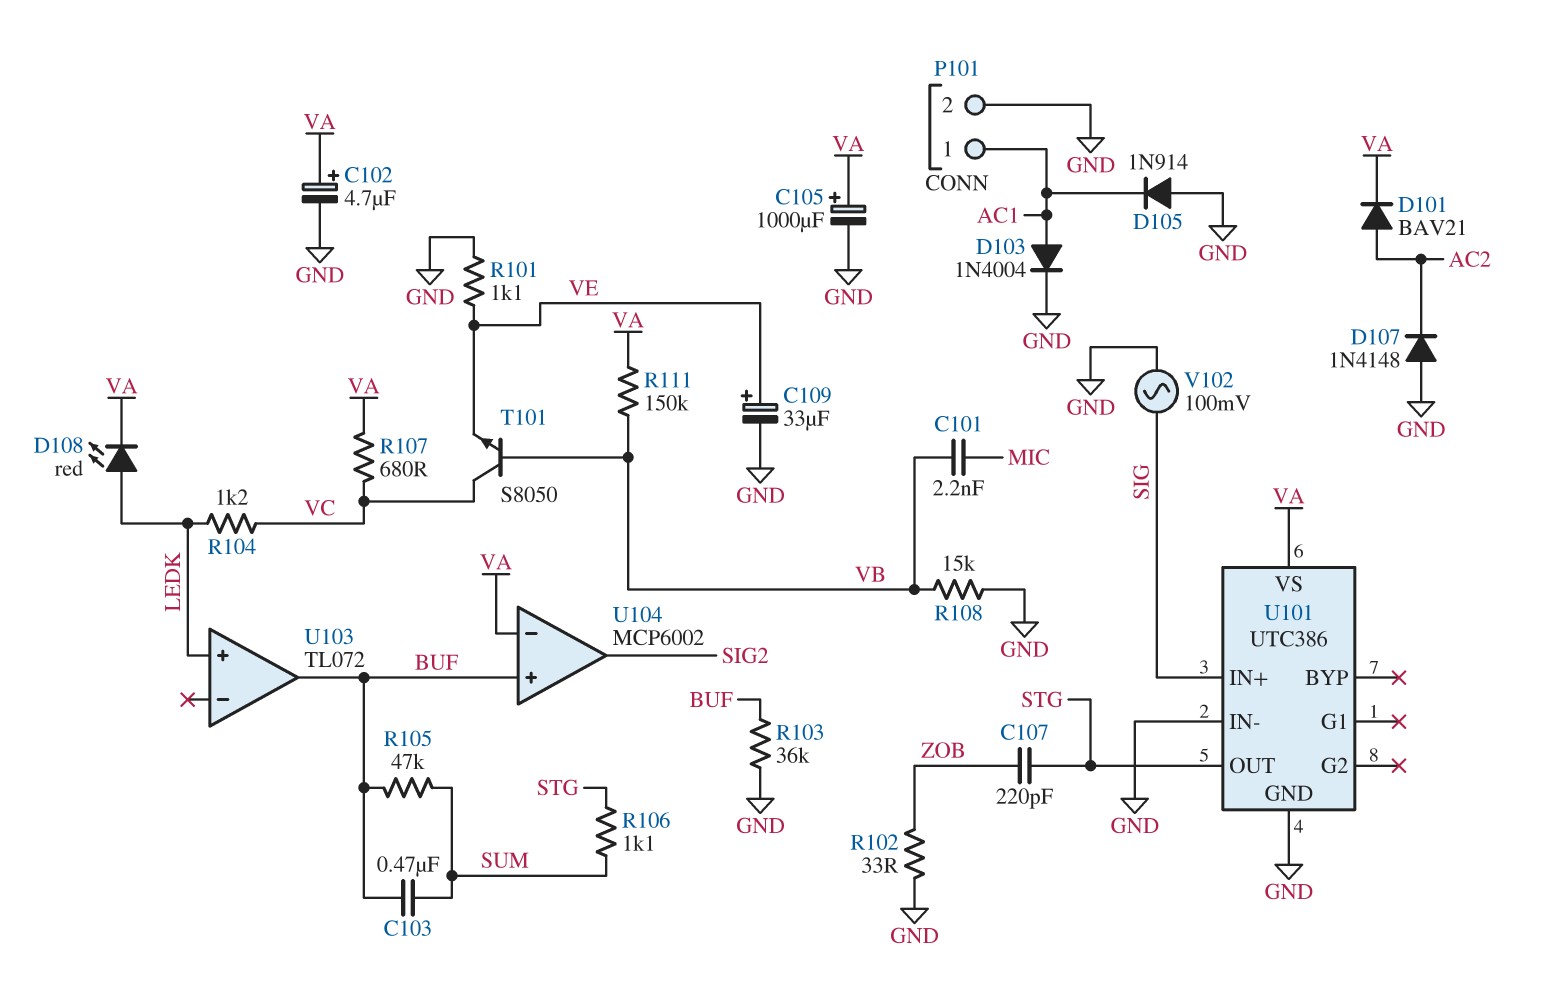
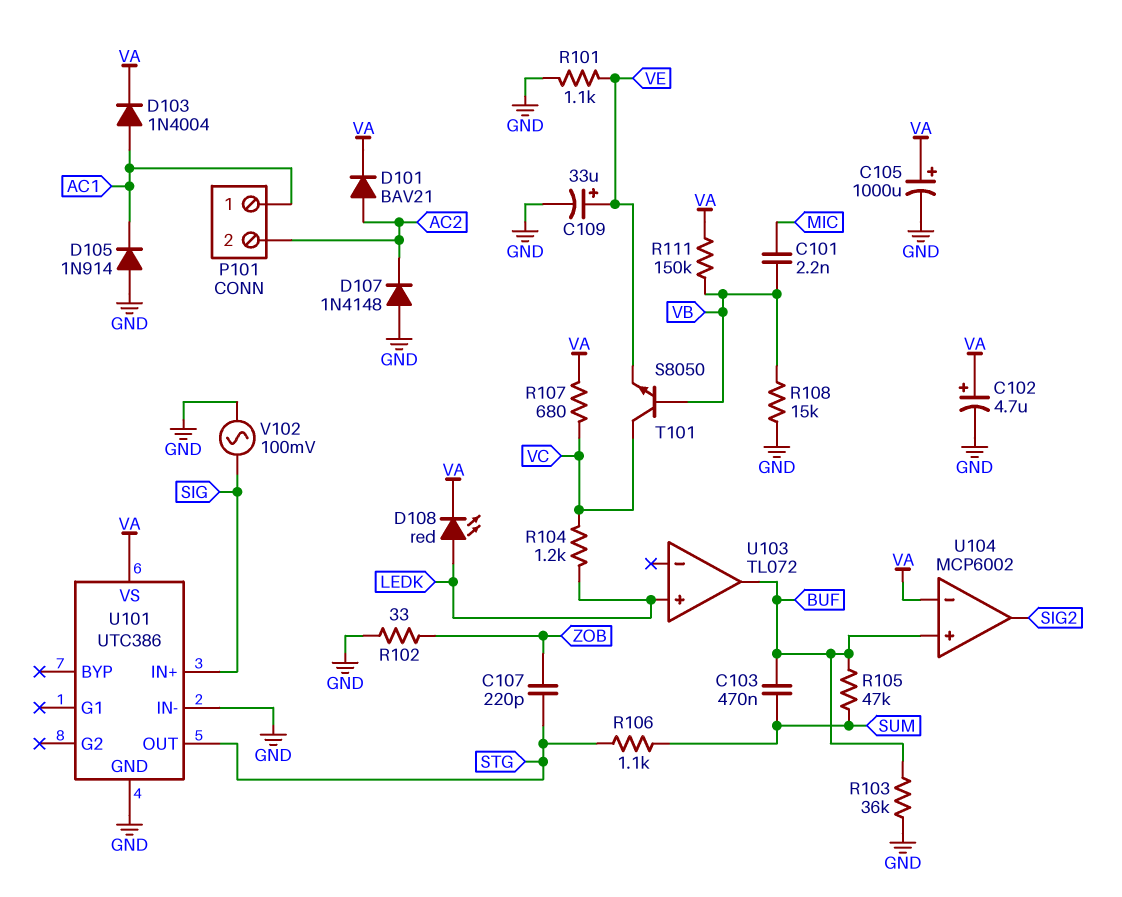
D103: diode 1N4004 (A AC1, K GND) -> diode 1N4004 (A AC1, K VA)
P101 pin 2: GND -> AC2

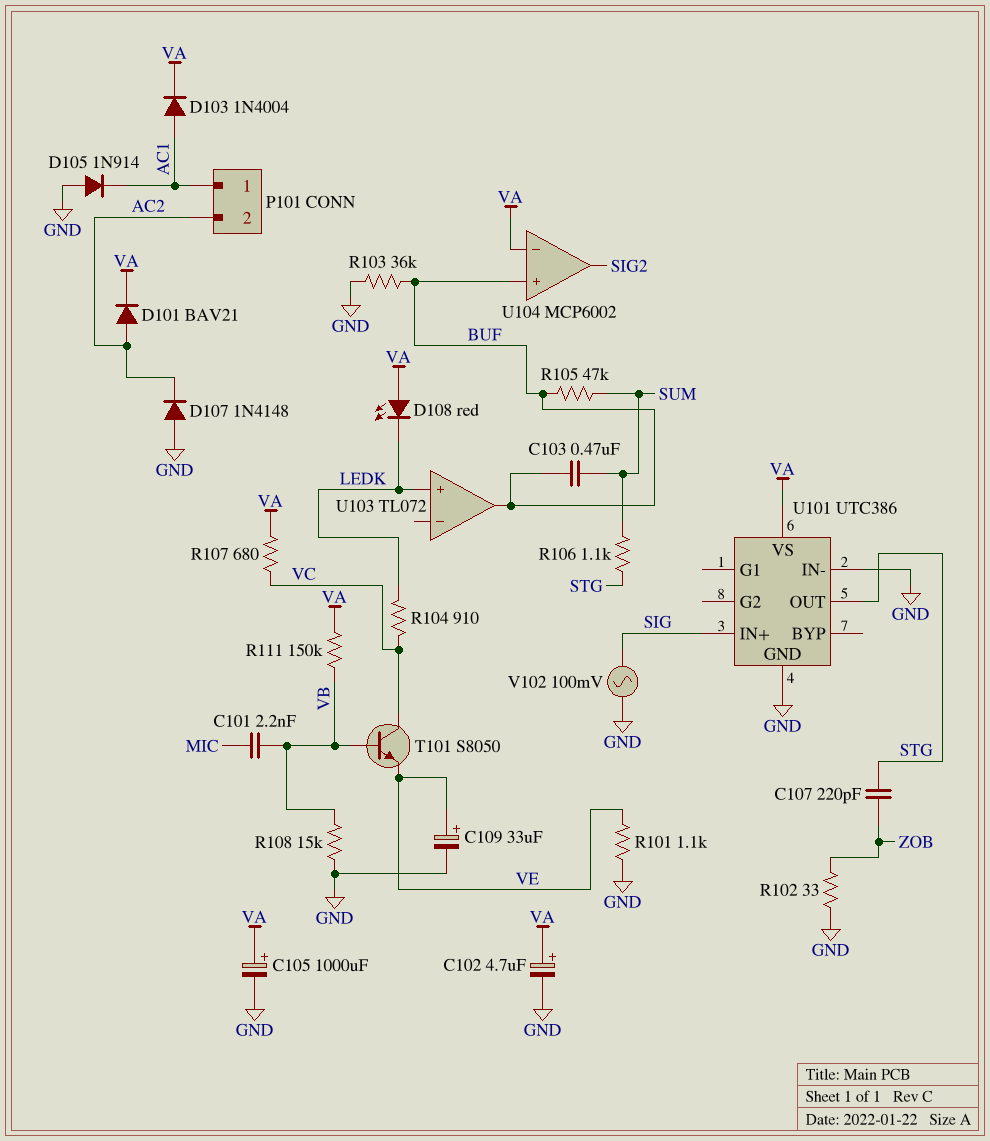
D108: LED red (A LEDK, K VA) -> LED red (A VA, K LEDK)
R104: 1.2k (LEDK, VC) -> 910 (LEDK, VC)

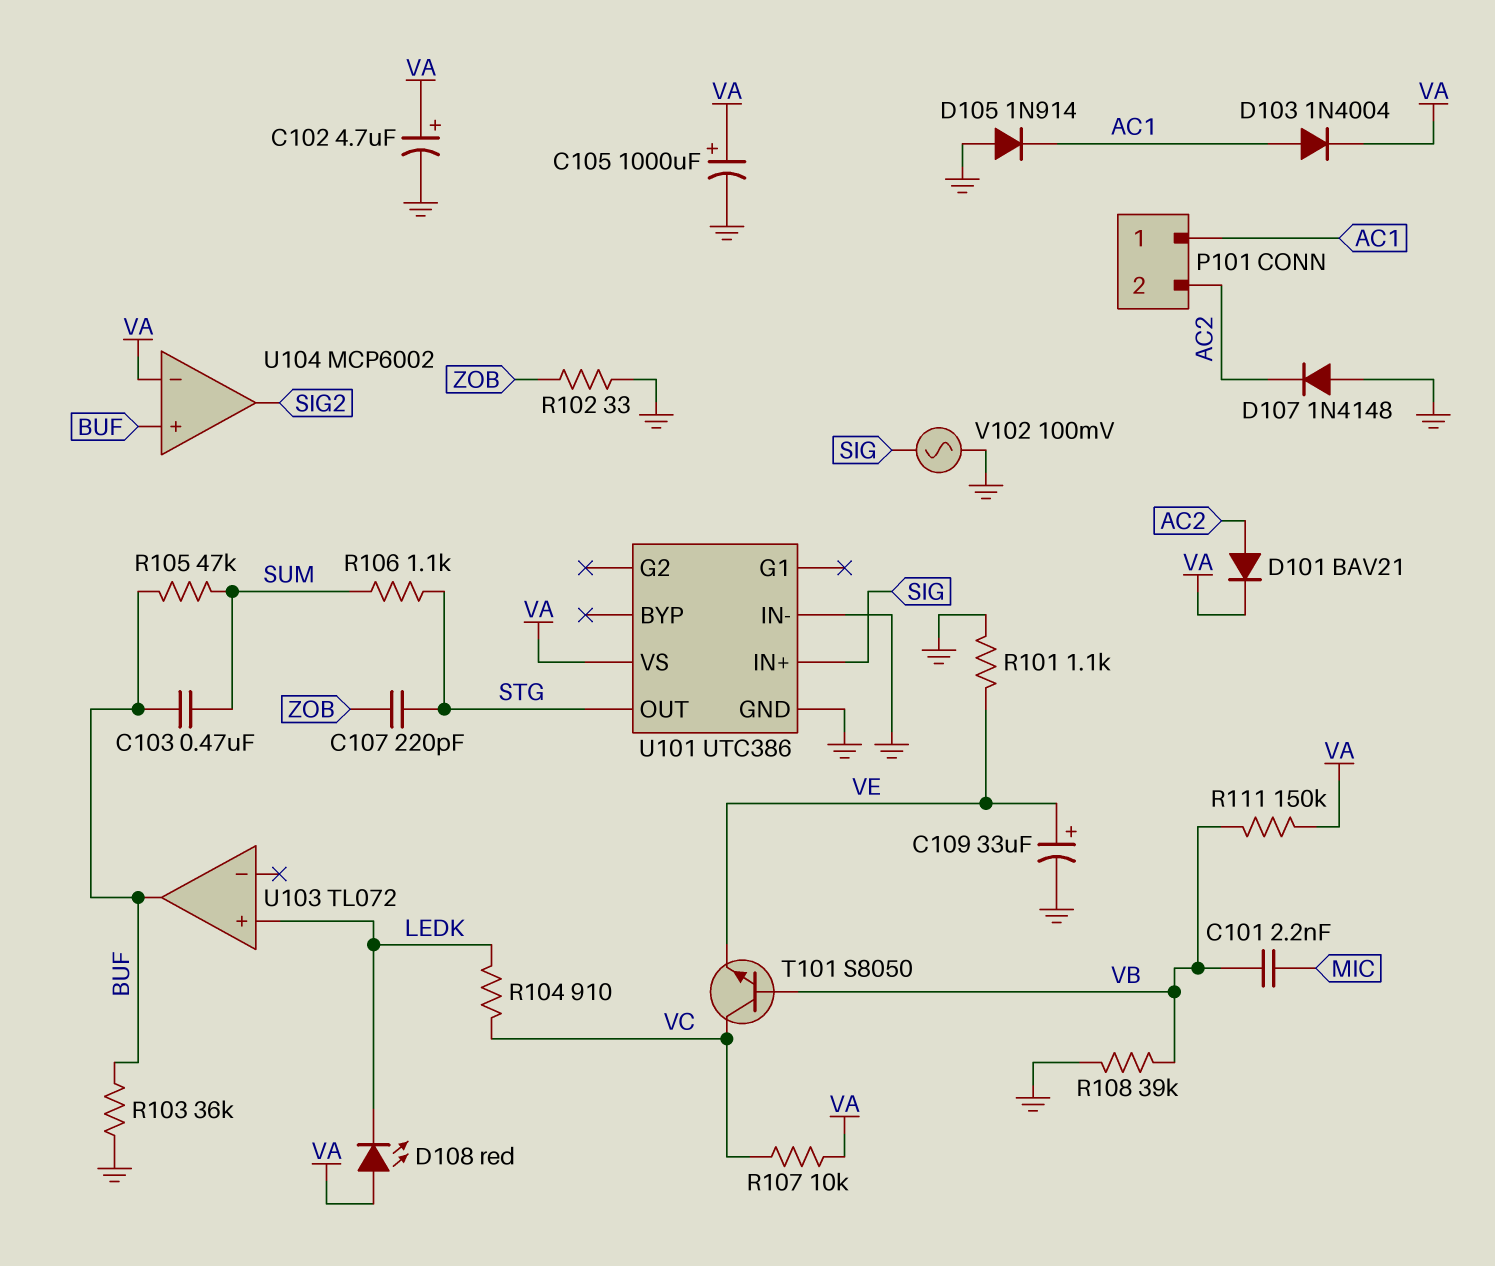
R107: 680 (VA, VC) -> 10k (VA, VC)
R108: 15k (GND, VB) -> 39k (GND, VB)

